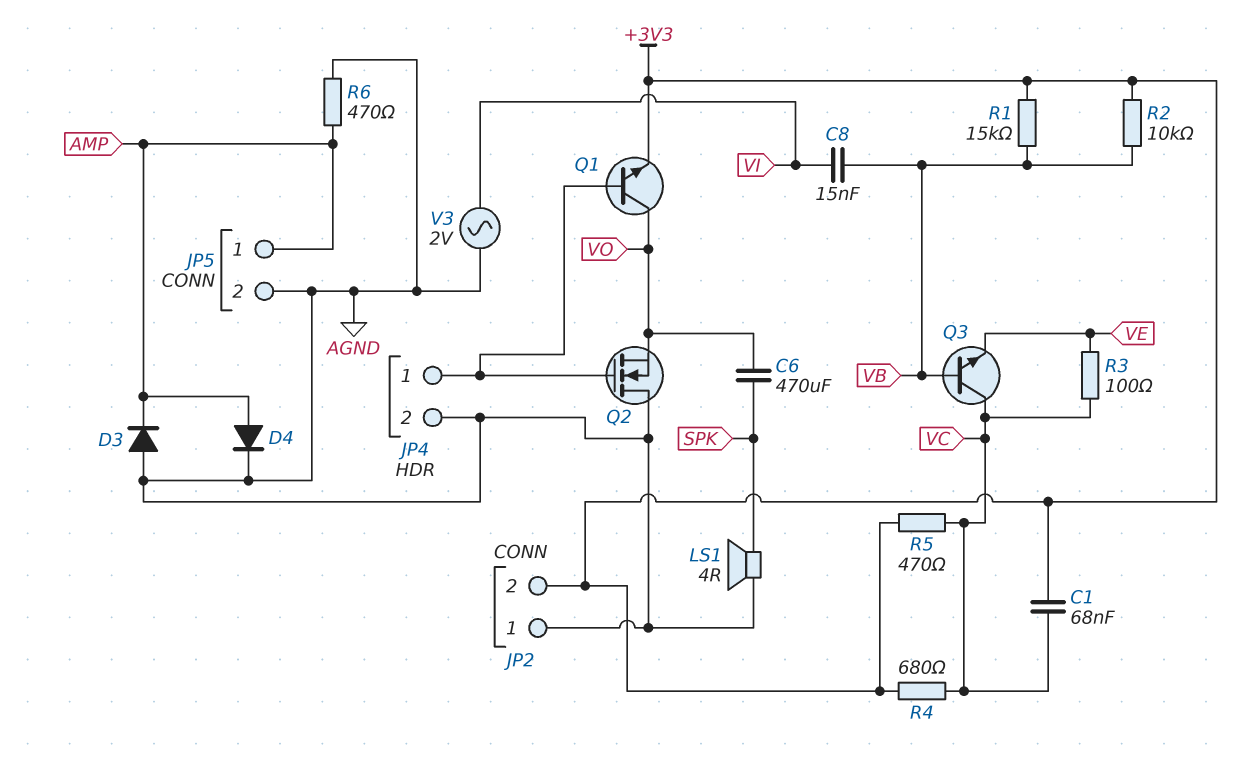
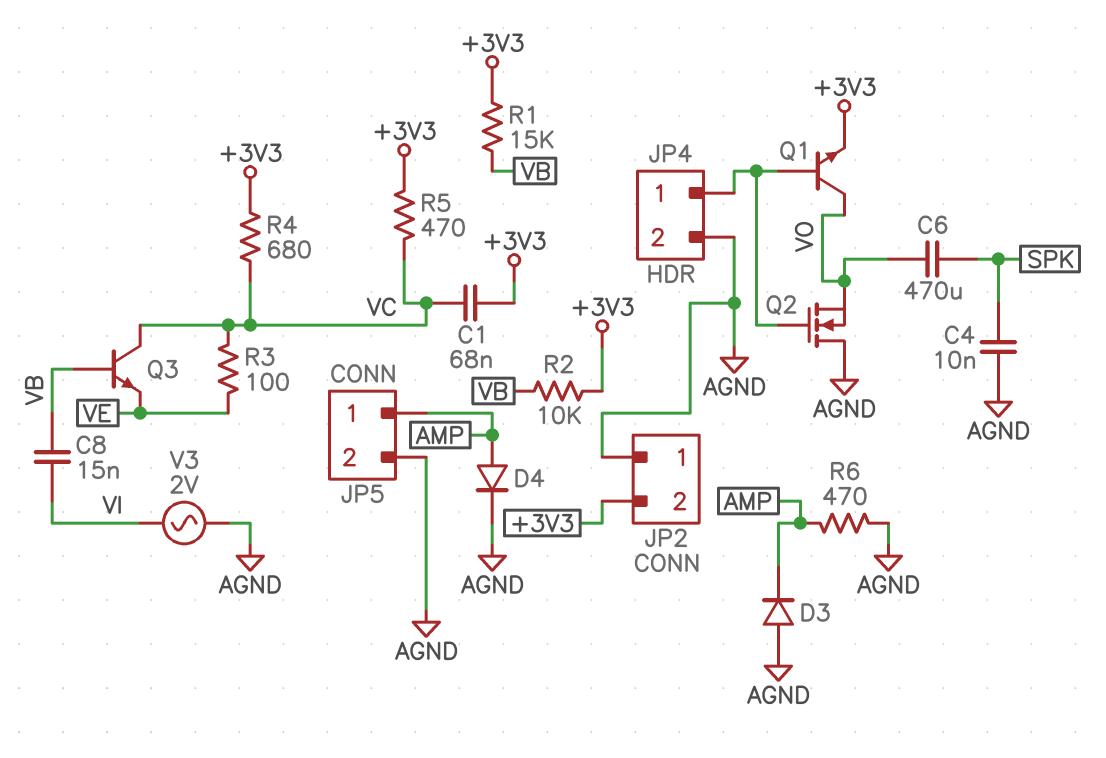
C4: none -> 10nF (AGND, SPK)
LS1: speaker 4R (AGND, SPK) -> none

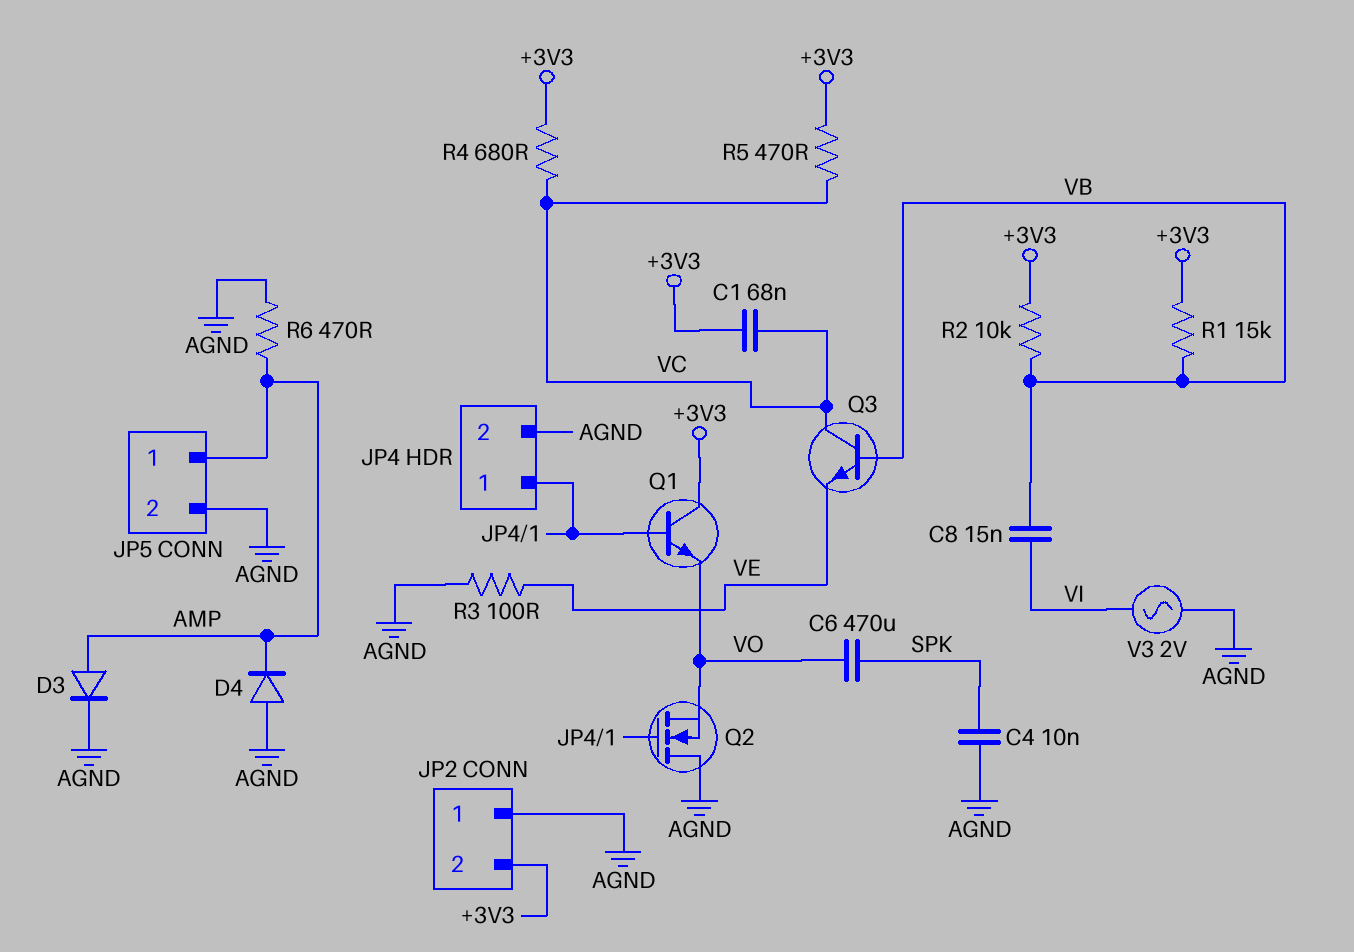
D3: diode (A AGND, K AMP) -> diode (A AMP, K AGND)
D4: diode (A AMP, K AGND) -> diode (A AGND, K AMP)
Q1: NPN (B JP4/1, C VO, E +3V3) -> NPN (B JP4/1, C +3V3, E VO)
R3: 100 (VC, VE) -> 100 (AGND, VE)

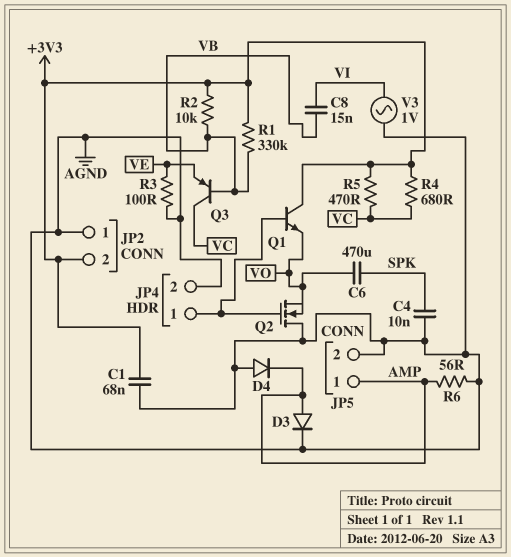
C1: 68nF (+3V3, VC) -> 68nF (+3V3, AGND)
Q3: NPN (B VB, C VC, E VE) -> PNP (B VB, C VC, E VE)
R1: 15k (+3V3, VB) -> 330k (+3V3, VB)
R6: 470 (AGND, AMP) -> 56 (AGND, AMP)
V3: AC 2V (AGND, VI) -> AC 1V (AGND, VI)

